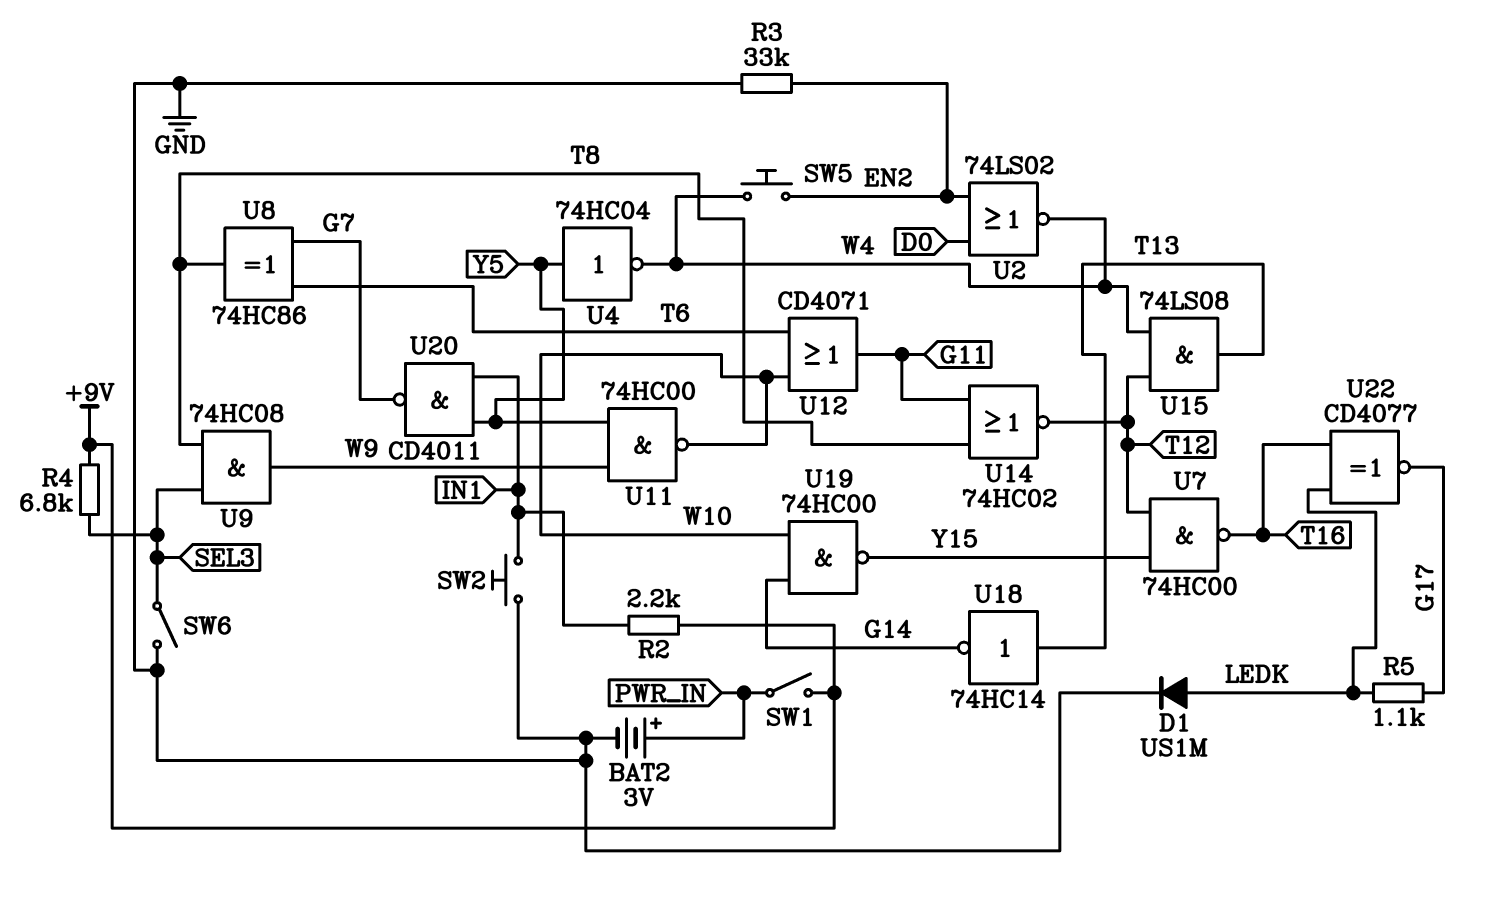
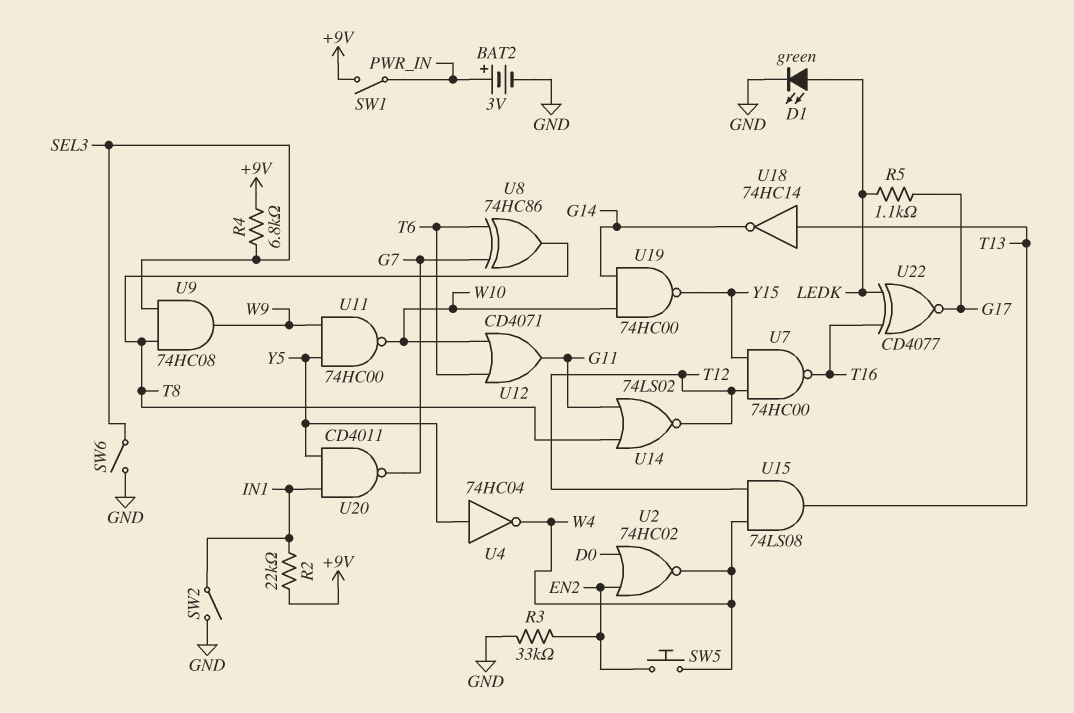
D1: diode US1M (A LEDK, K GND) -> LED green (A LEDK, K GND)
R2: 2.2k (+9V, IN1) -> 22k (+9V, IN1)
SW2: button (GND, IN1) -> switch (GND, IN1)
U2: NOR 74LS02 (in D0, in EN2, out W4) -> NOR 74HC02 (in D0, in EN2, out W4)
U14: NOR 74HC02 (in G11, in T8, out T12) -> NOR 74LS02 (in G11, in T8, out T12)

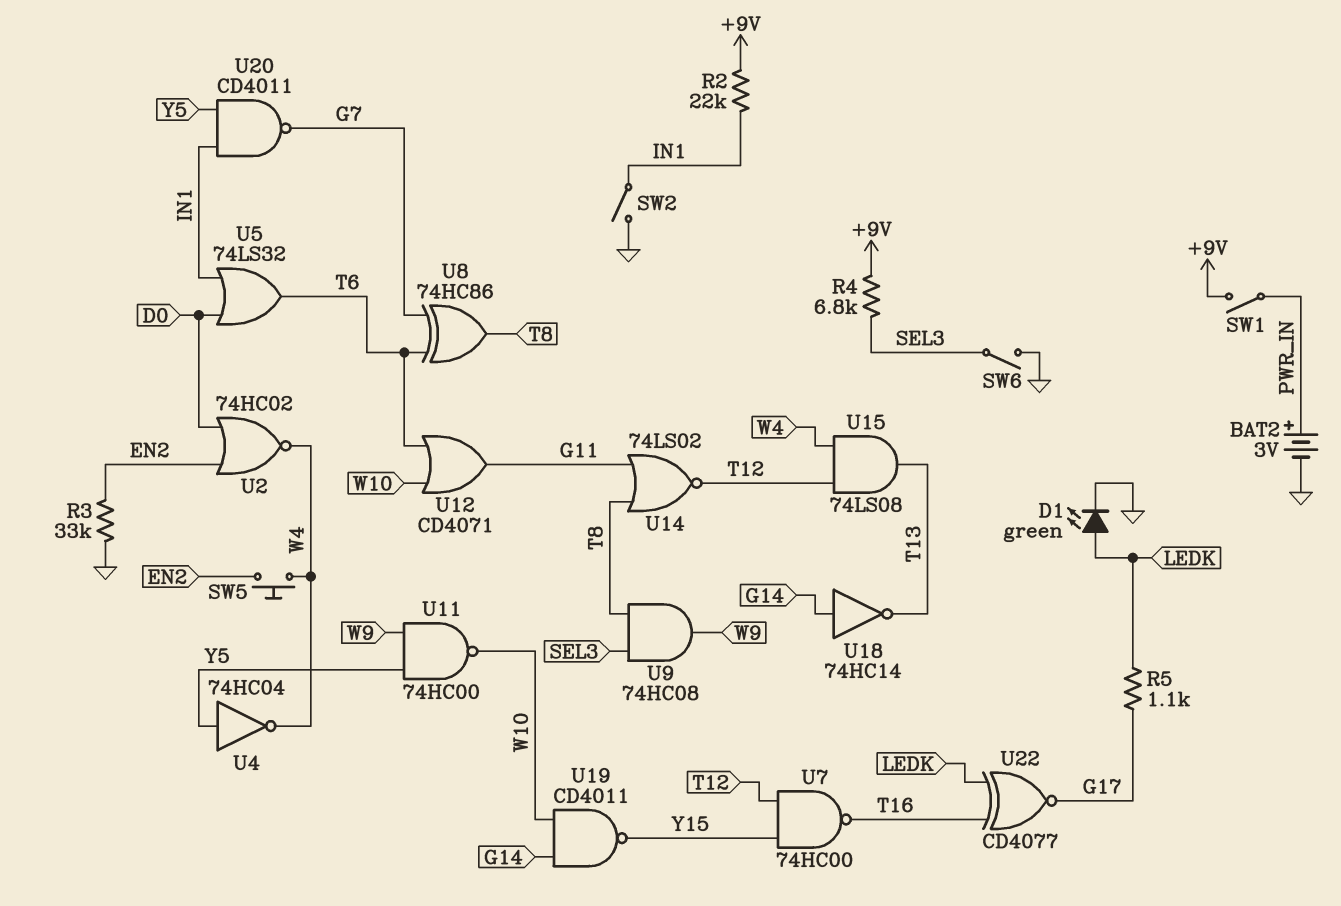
U5: none -> OR 74LS32 (in D0, in IN1, out T6)
U18: NOT 74HC14 (in T13, out G14) -> NOT 74HC14 (in G14, out T13)
U19: NAND 74HC00 (in G14, in W10, out Y15) -> NAND CD4011 (in G14, in W10, out Y15)

